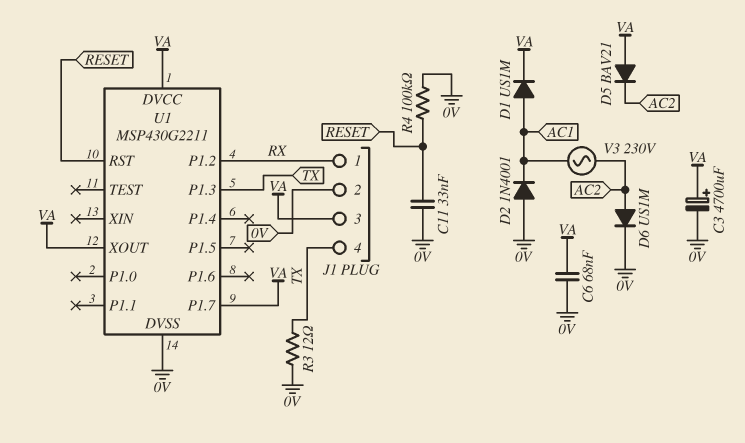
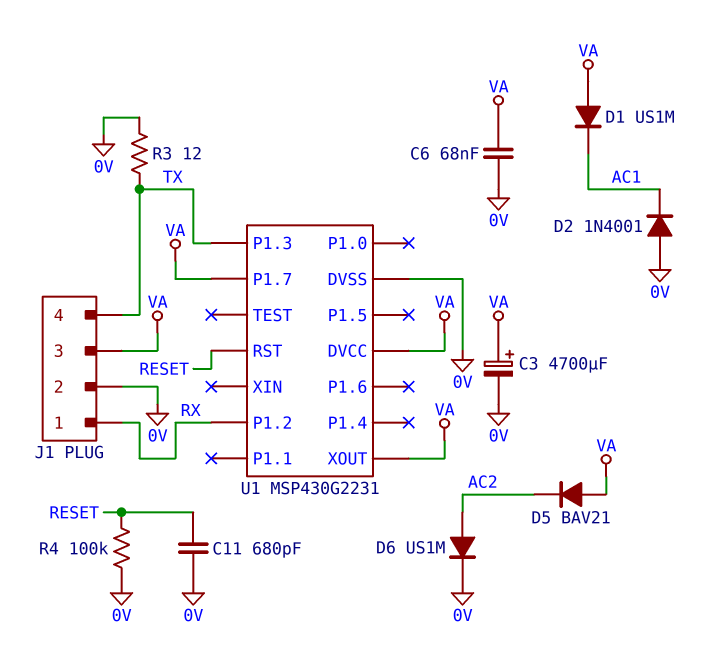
C11: 33nF (0V, RESET) -> 680pF (0V, RESET)
D1: diode US1M (A AC1, K VA) -> diode US1M (A VA, K AC1)
U1: MSP430G2211 -> MSP430G2231
V3: AC 230V (AC1, AC2) -> none

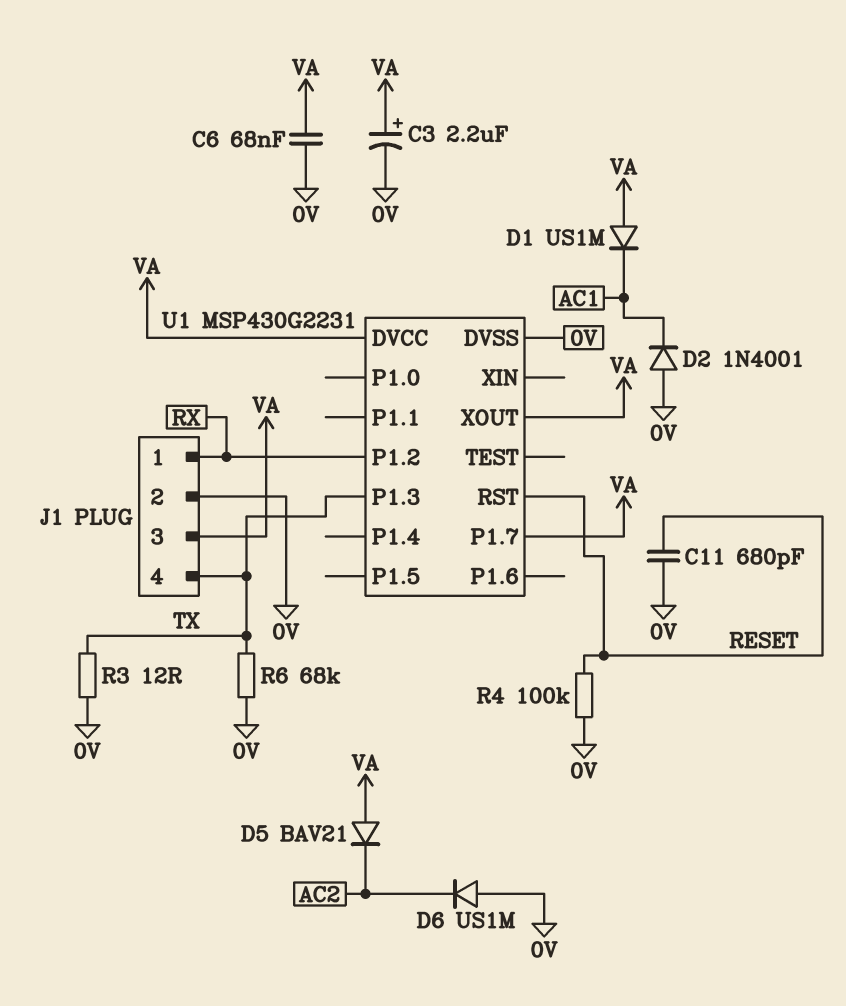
C3: 4700uF (plus VA, minus 0V) -> 2.2uF (plus VA, minus 0V)
D6: diode US1M (A AC2, K 0V) -> diode US1M (A 0V, K AC2)
R6: none -> 68k (0V, TX)

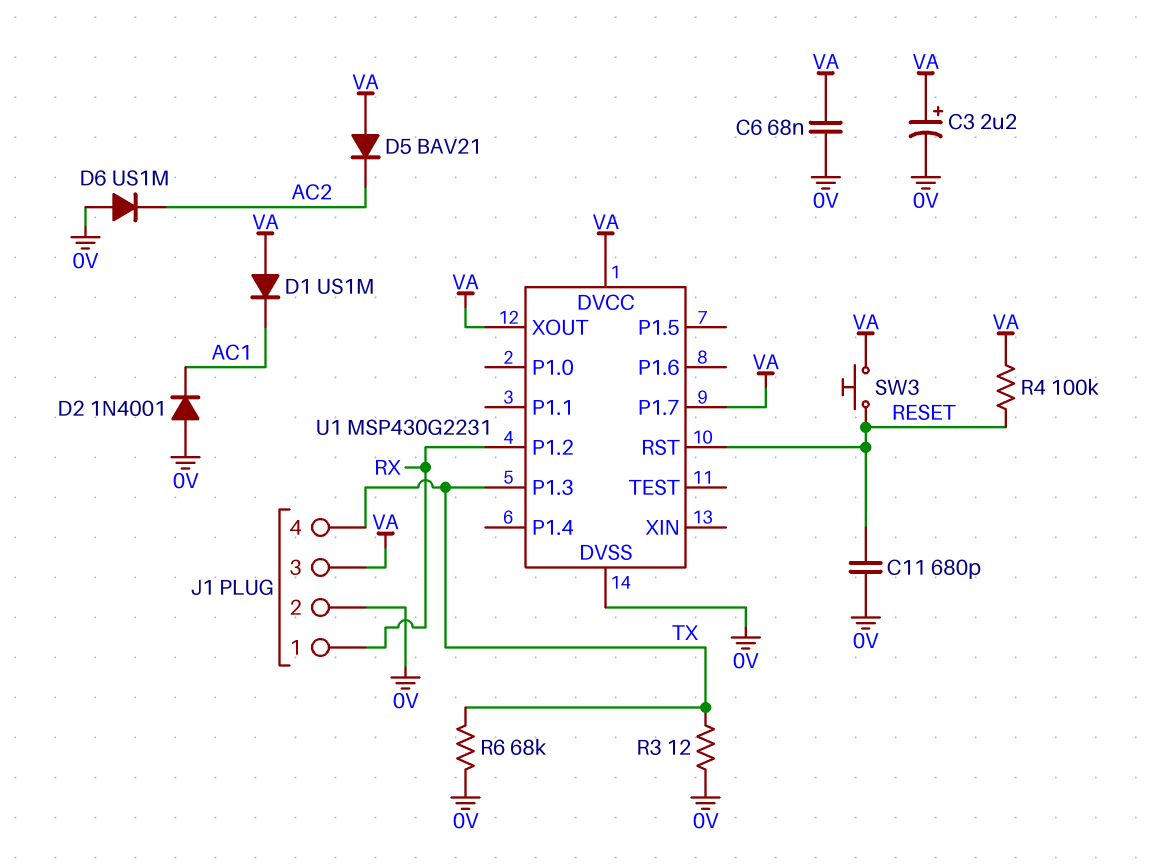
R4: 100k (0V, RESET) -> 100k (RESET, VA)
SW3: none -> button (RESET, VA)

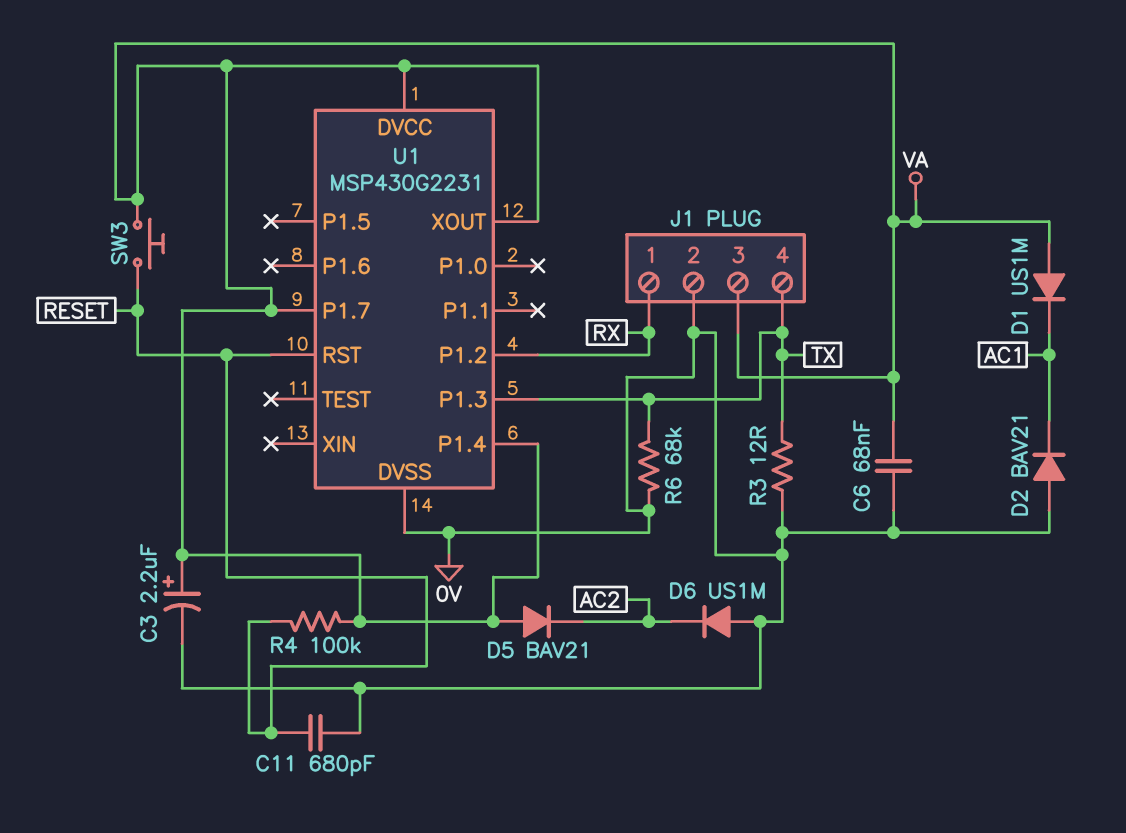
D2: diode 1N4001 (A 0V, K AC1) -> diode BAV21 (A 0V, K AC1)
U1 pin P1.4: none -> VA

